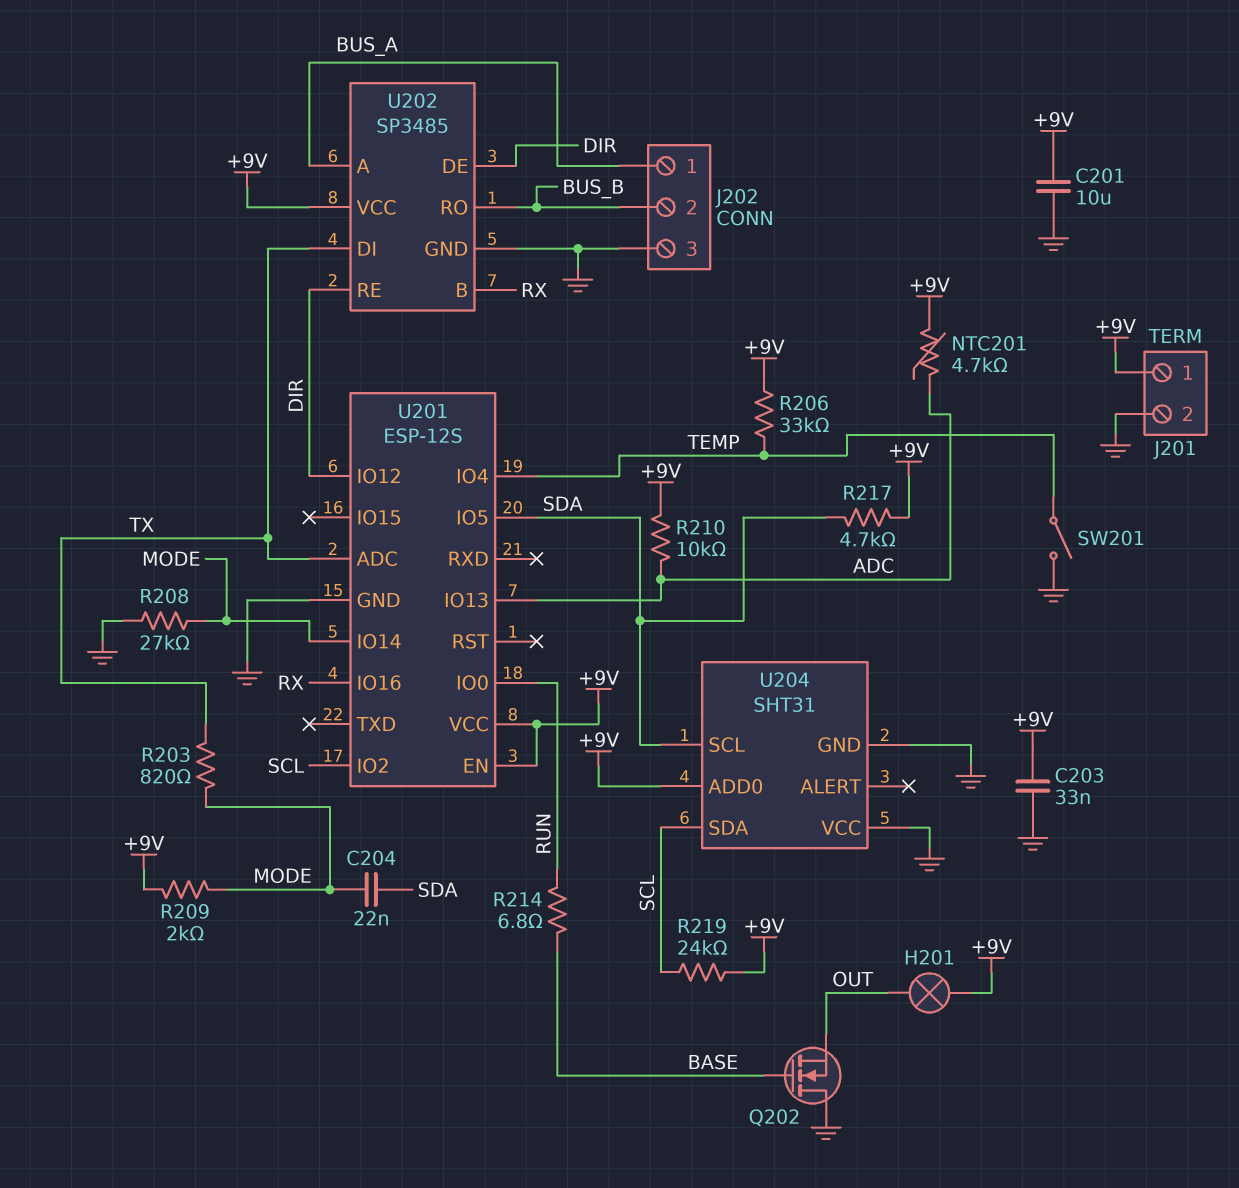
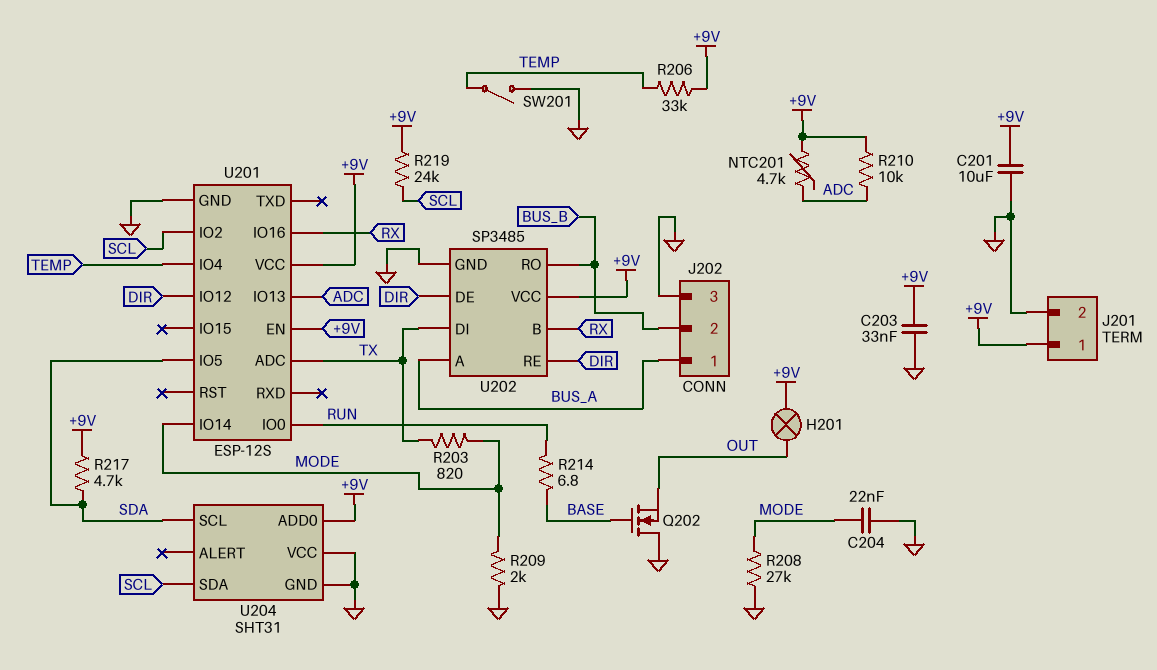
C204: 22nF (MODE, SDA) -> 22nF (GND, MODE)
R209: 2k (+9V, MODE) -> 2k (GND, MODE)

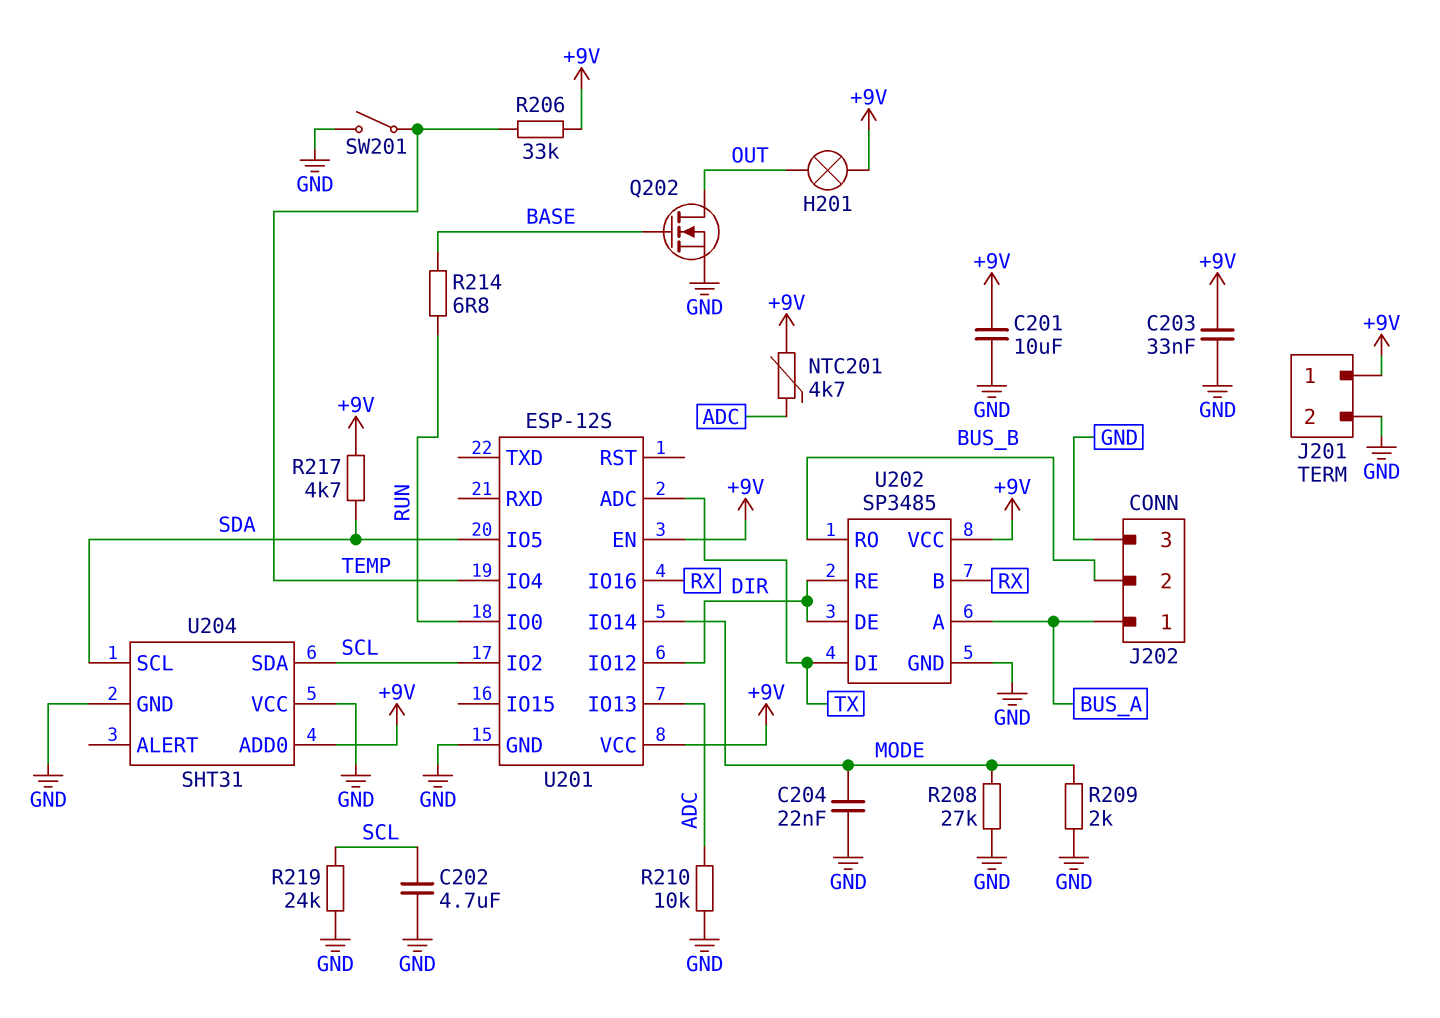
C202: none -> 4.7uF (GND, SCL)
Q202: NMOS (G BASE, D GND, S OUT) -> NMOS (G BASE, D OUT, S GND)
R203: 820 (MODE, TX) -> none
R210: 10k (+9V, ADC) -> 10k (ADC, GND)
R219: 24k (+9V, SCL) -> 24k (GND, SCL)

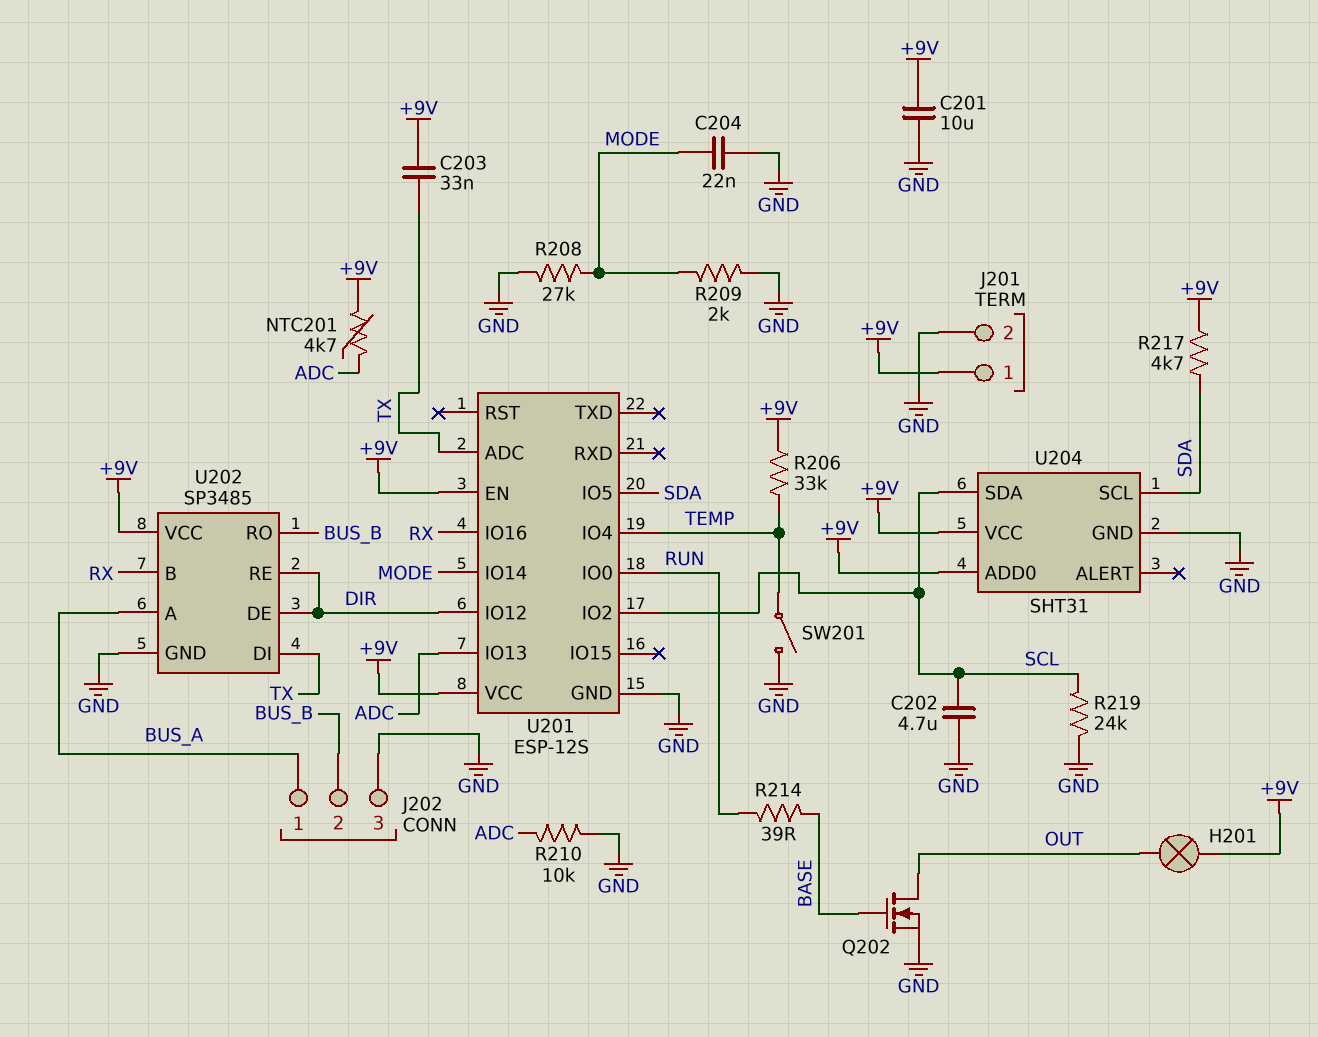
C203: 33nF (+9V, GND) -> 33nF (+9V, TX)
R214: 6.8 (BASE, RUN) -> 39 (BASE, RUN)
U204 pin VCC: GND -> +9V

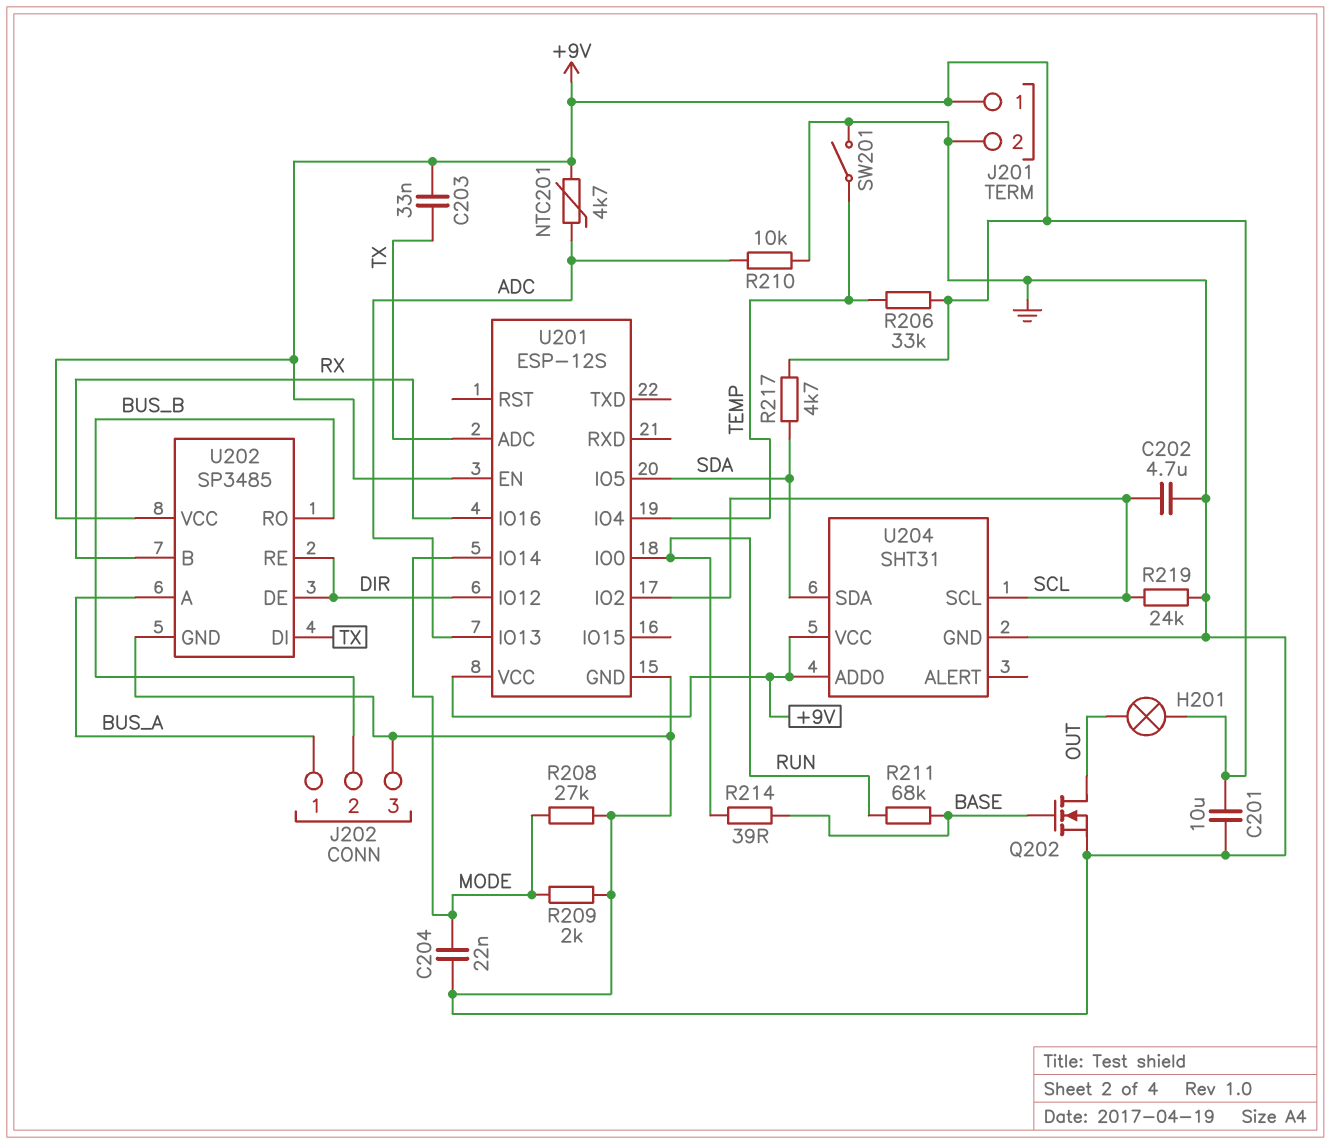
R211: none -> 68k (BASE, RUN)
U204 pin SCL: SDA -> SCL
U204 pin SDA: SCL -> SDA

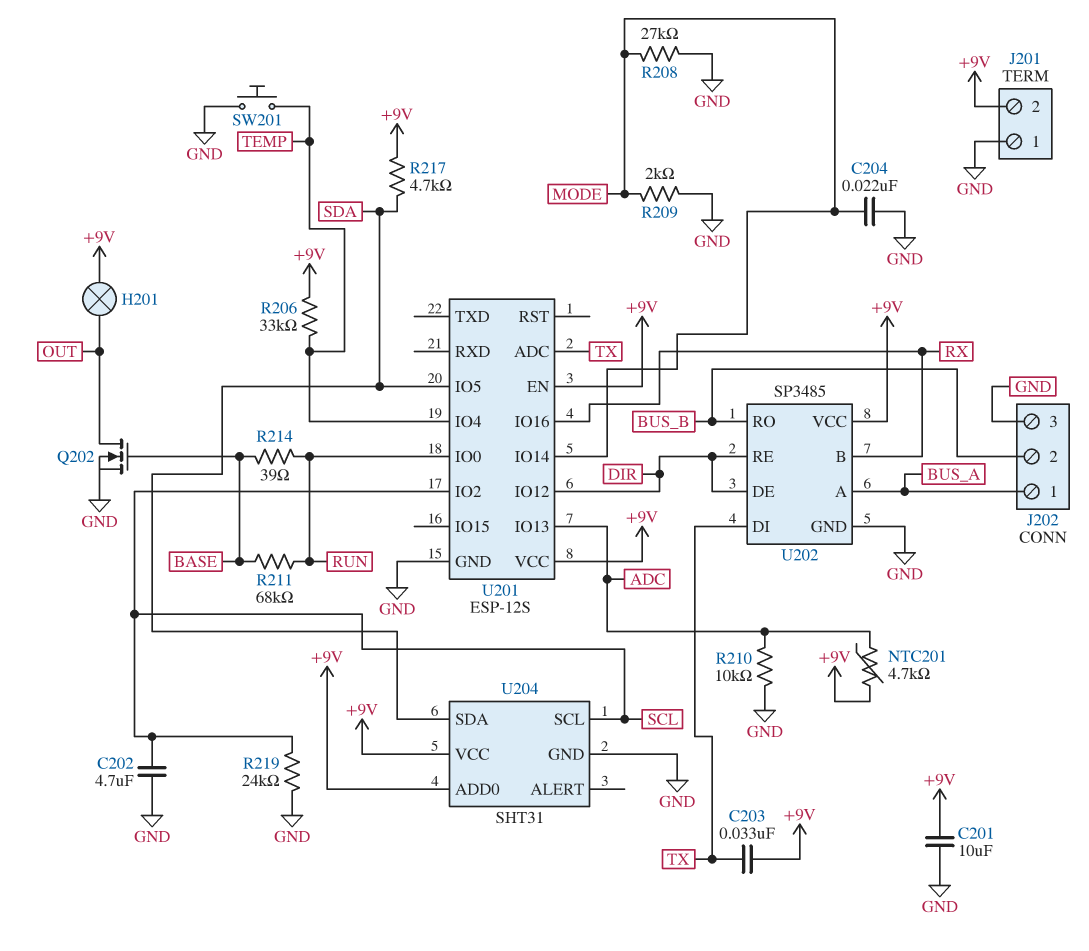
J201 pin 1: +9V -> GND
J201 pin 2: GND -> +9V
SW201: switch (GND, TEMP) -> button (GND, TEMP)

